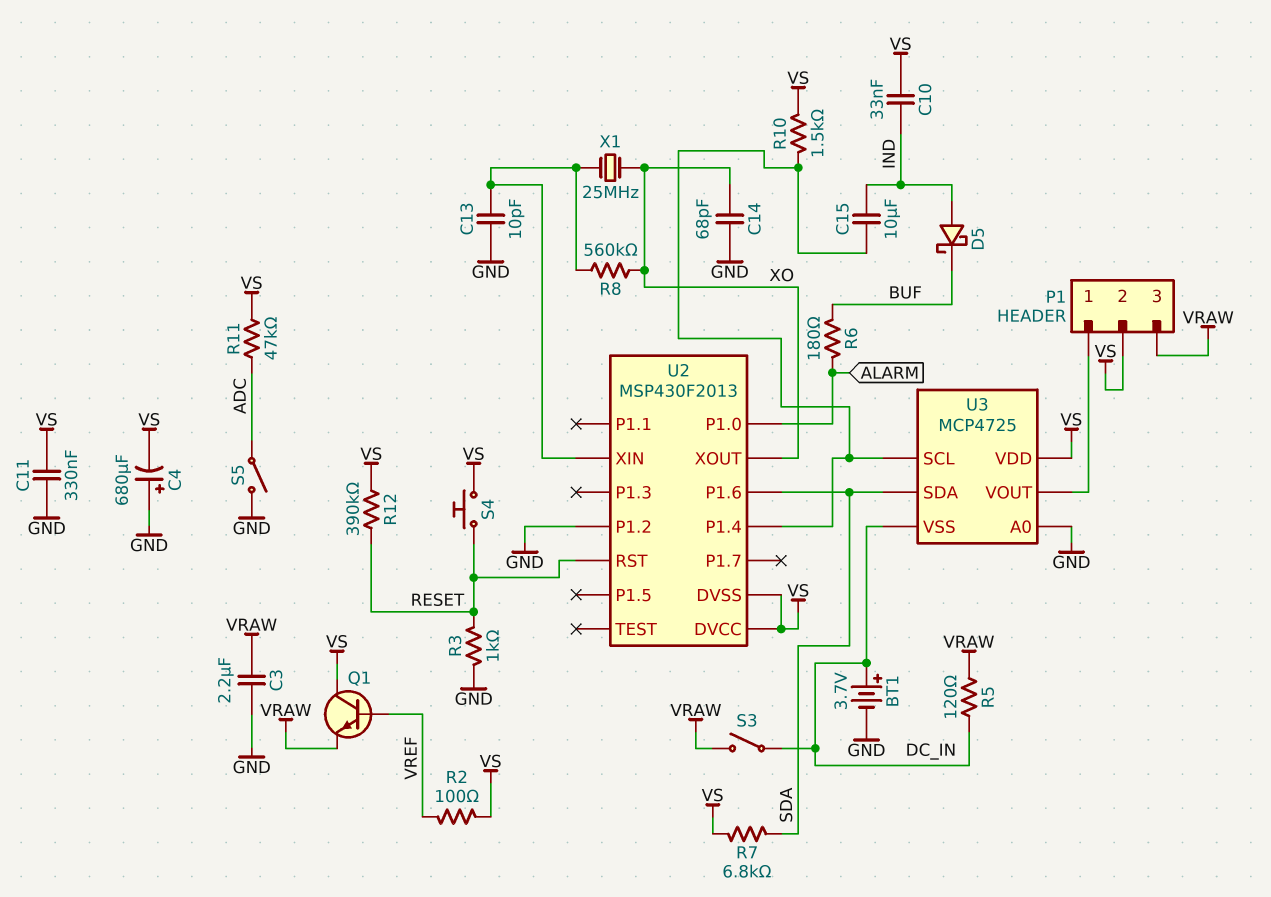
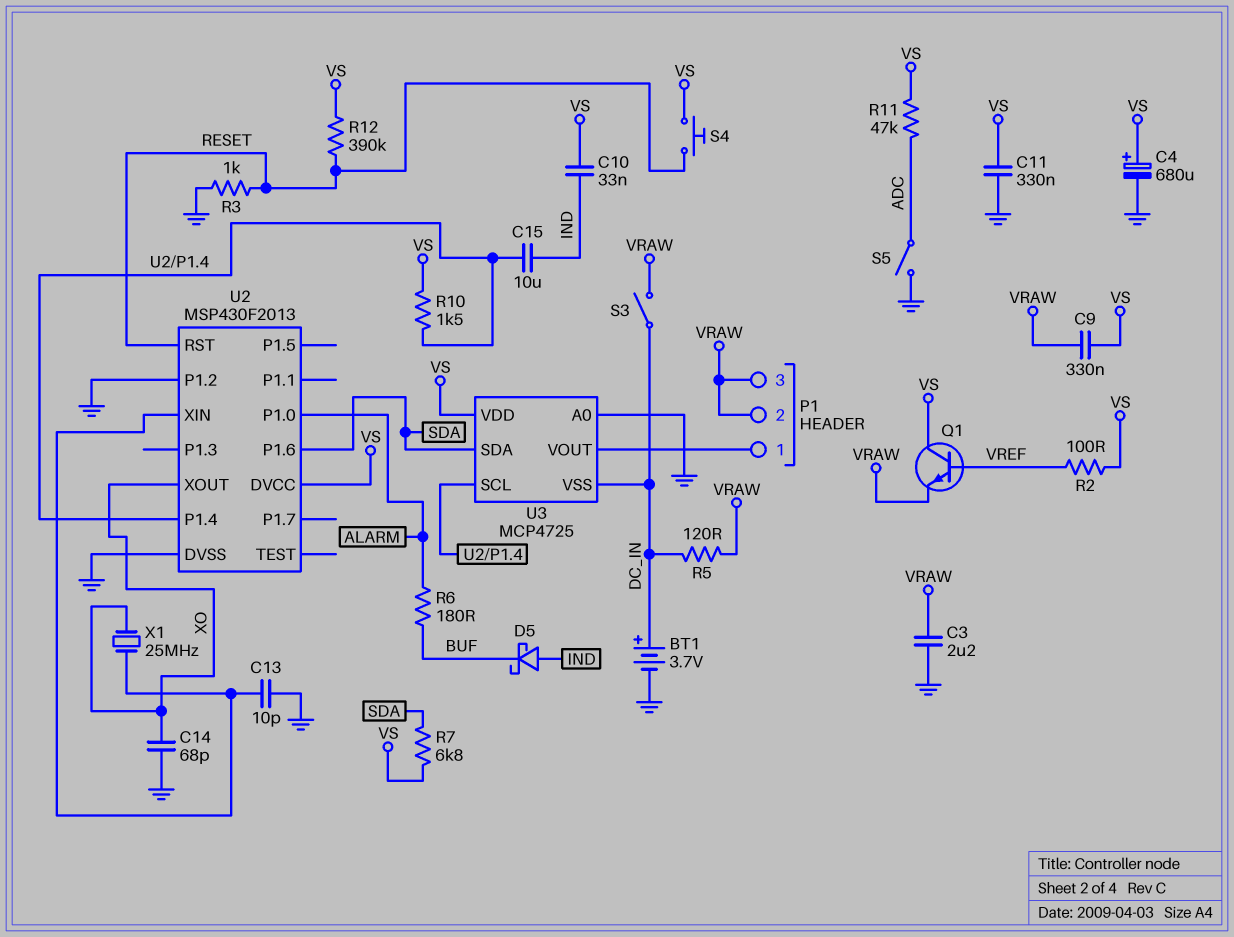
C4: 680uF (plus GND, minus VS) -> 680uF (plus VS, minus GND)
C9: none -> 330nF (VRAW, VS)
P1 pin 2: VS -> VRAW
R8: 560k (U2/XIN, XO) -> none
U2 pin DVSS: VS -> GND

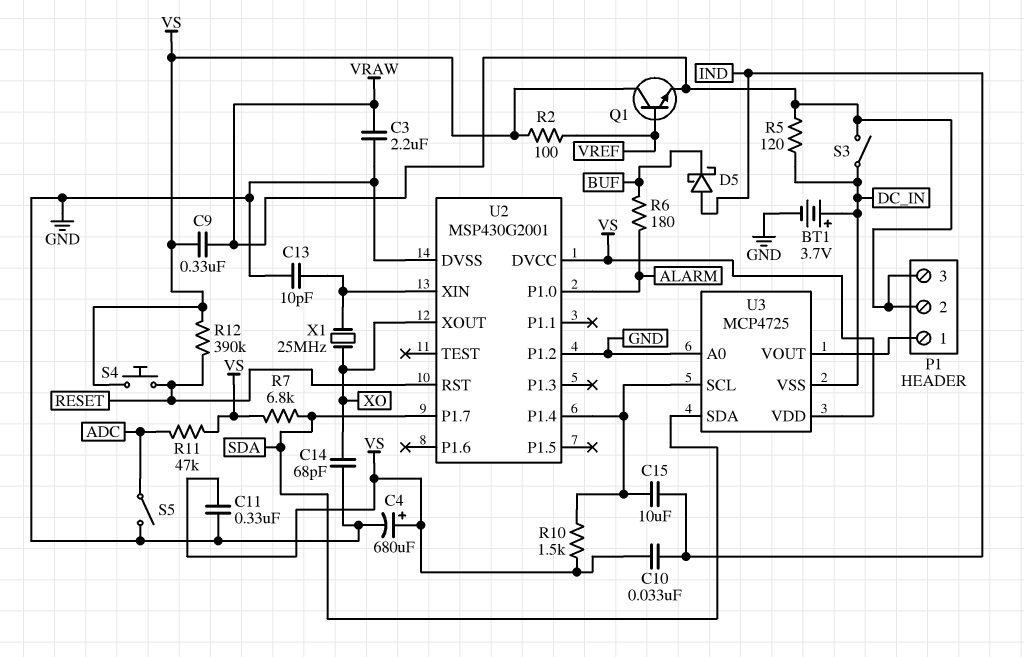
R3: 1k (GND, RESET) -> none
U2: MSP430F2013 -> MSP430G2001
U2 pin P1.6: SDA -> none
U2 pin P1.7: none -> SDA

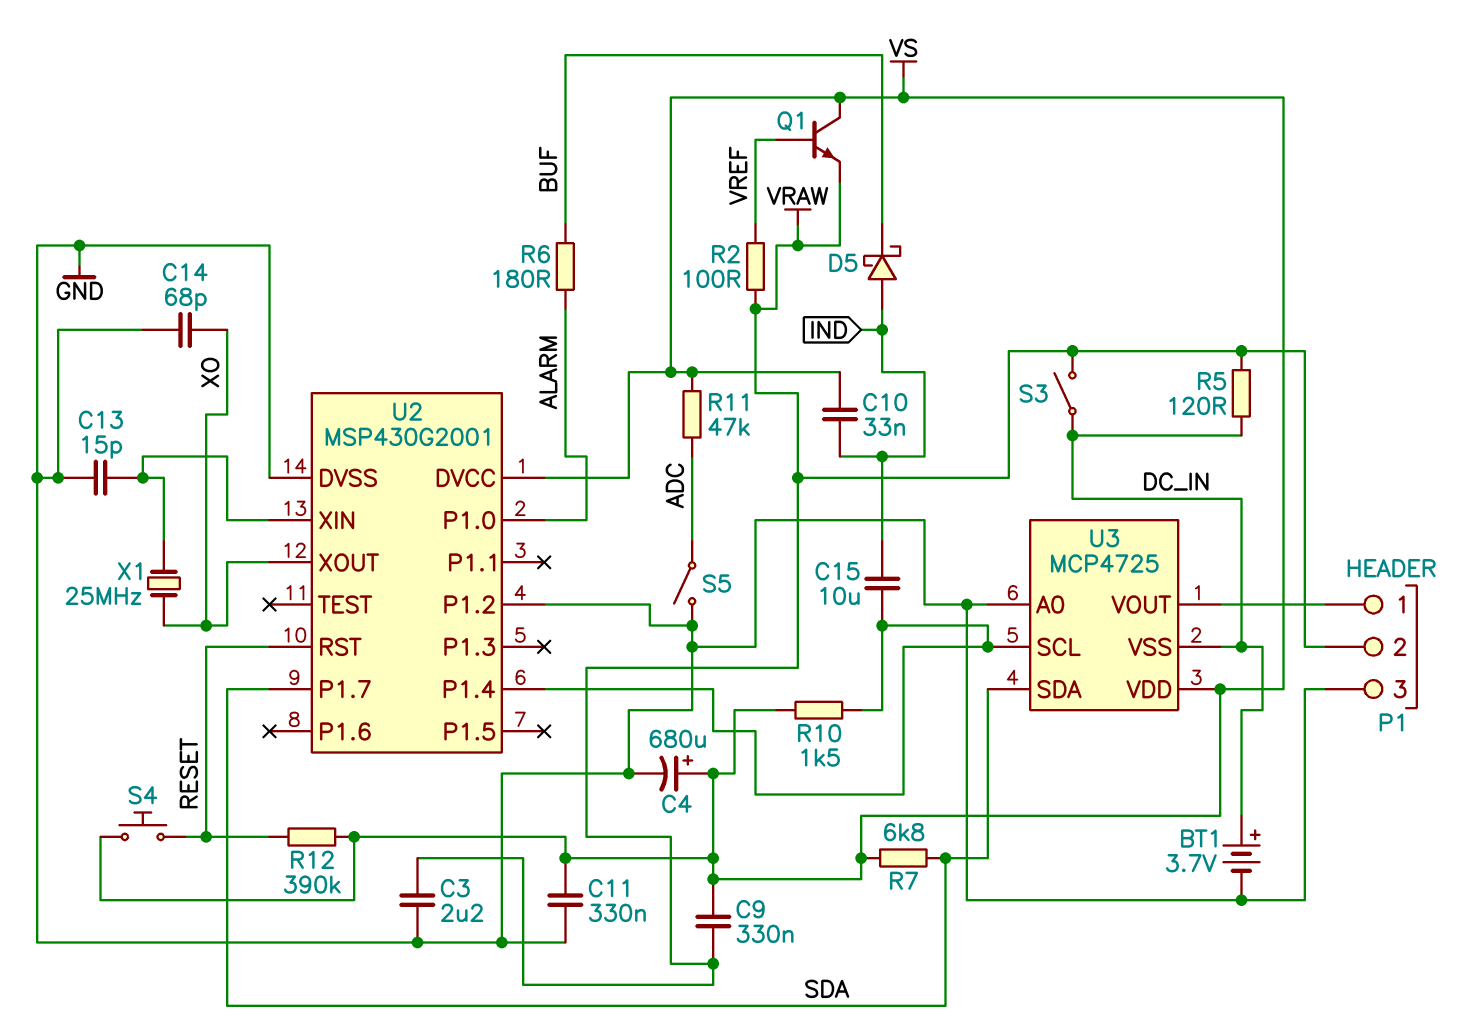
C13: 10pF (GND, U2/XIN) -> 15pF (GND, U2/XIN)
P1 pin 3: VRAW -> GND
R2: 100 (VREF, VS) -> 100 (VRAW, VREF)

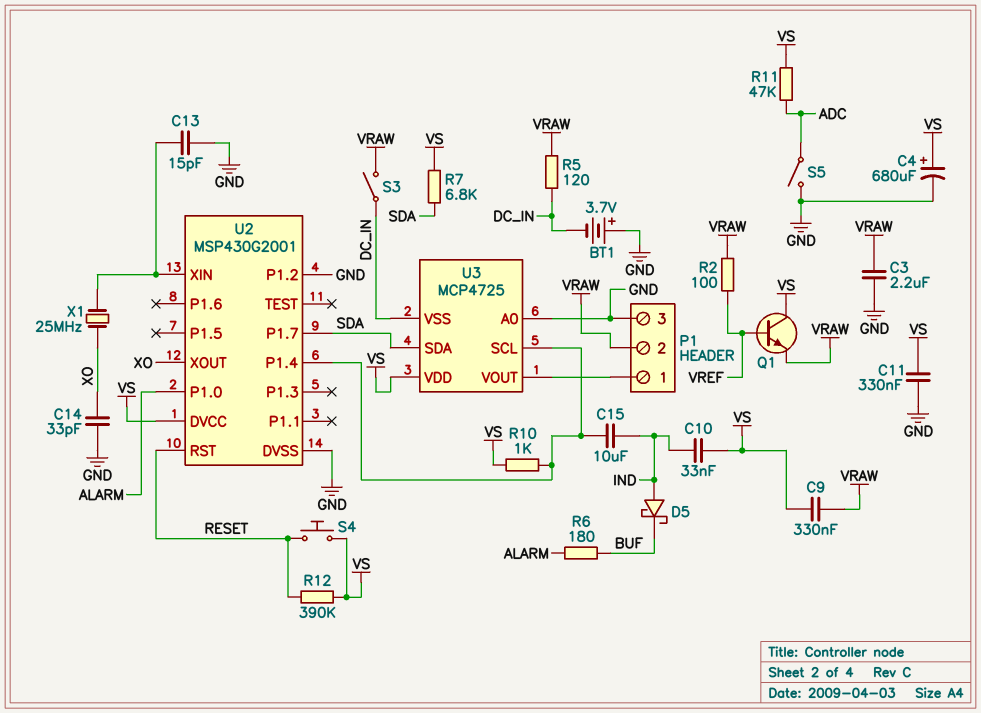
BT1: 3.7V (plus DC_IN, minus GND) -> 3.7V (plus GND, minus DC_IN)
C14: 68pF (GND, XO) -> 33pF (GND, XO)
R10: 1.5k (U2/P1.4, VS) -> 1k (U2/P1.4, VS)

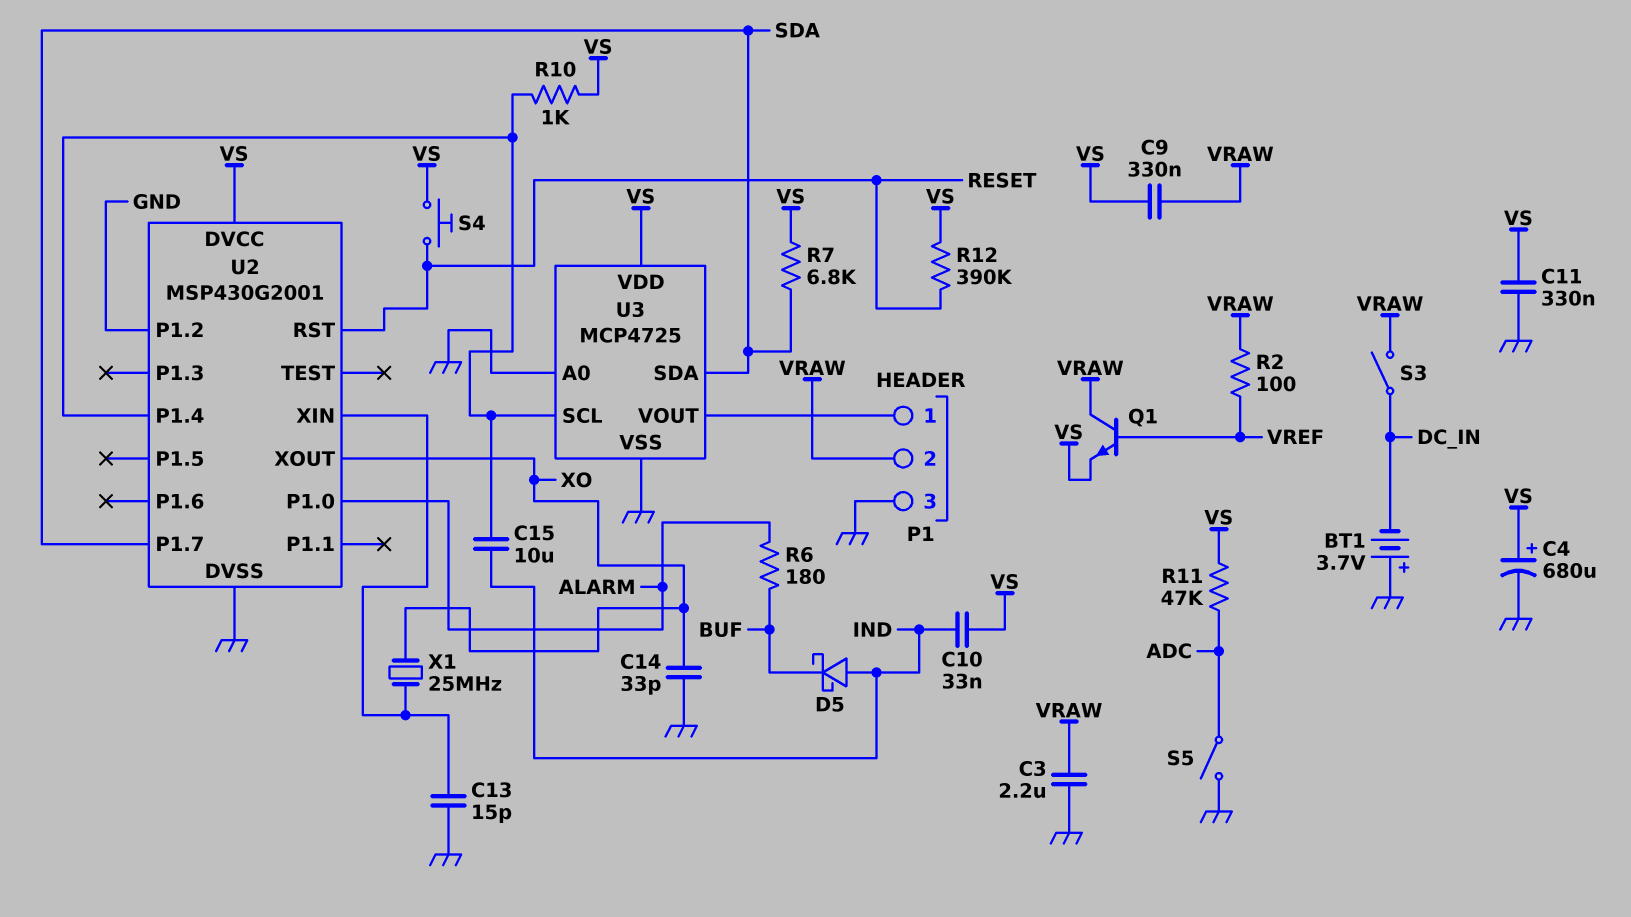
Q1: NPN (B VREF, C VS, E VRAW) -> NPN (B VREF, C VRAW, E VS)
R5: 120 (DC_IN, VRAW) -> none
U3 pin VSS: DC_IN -> GND

